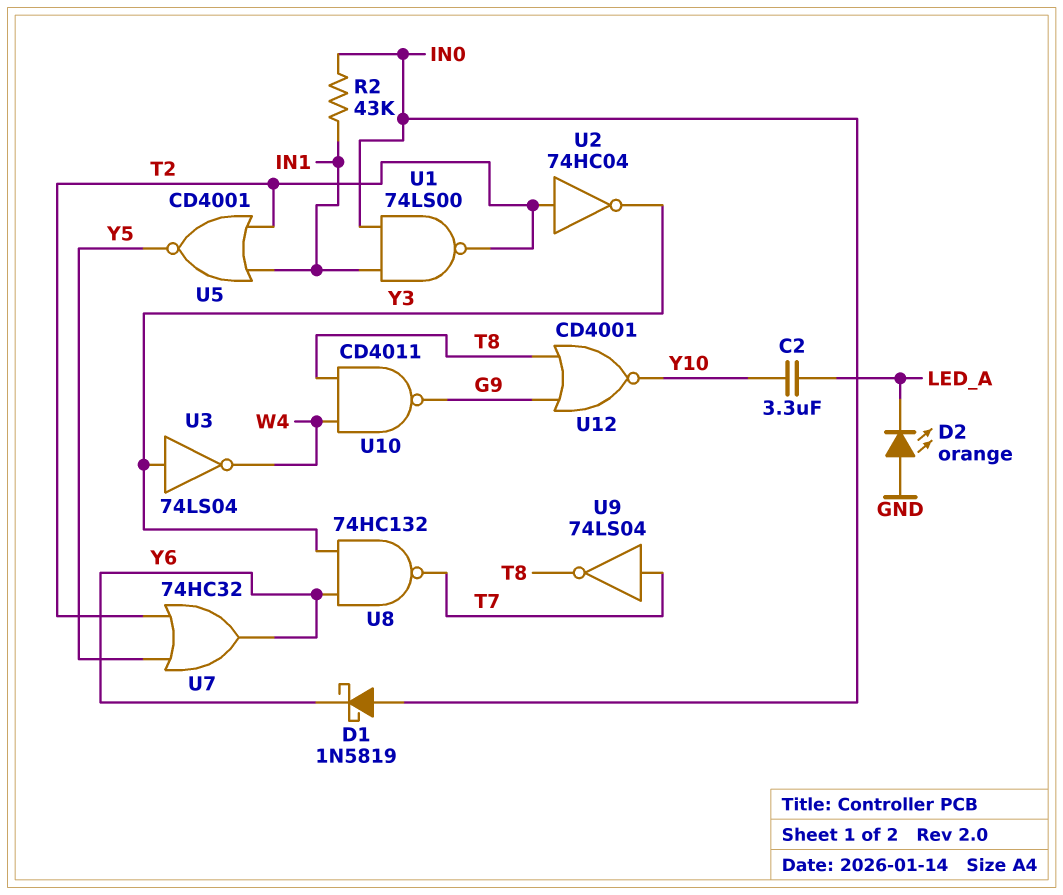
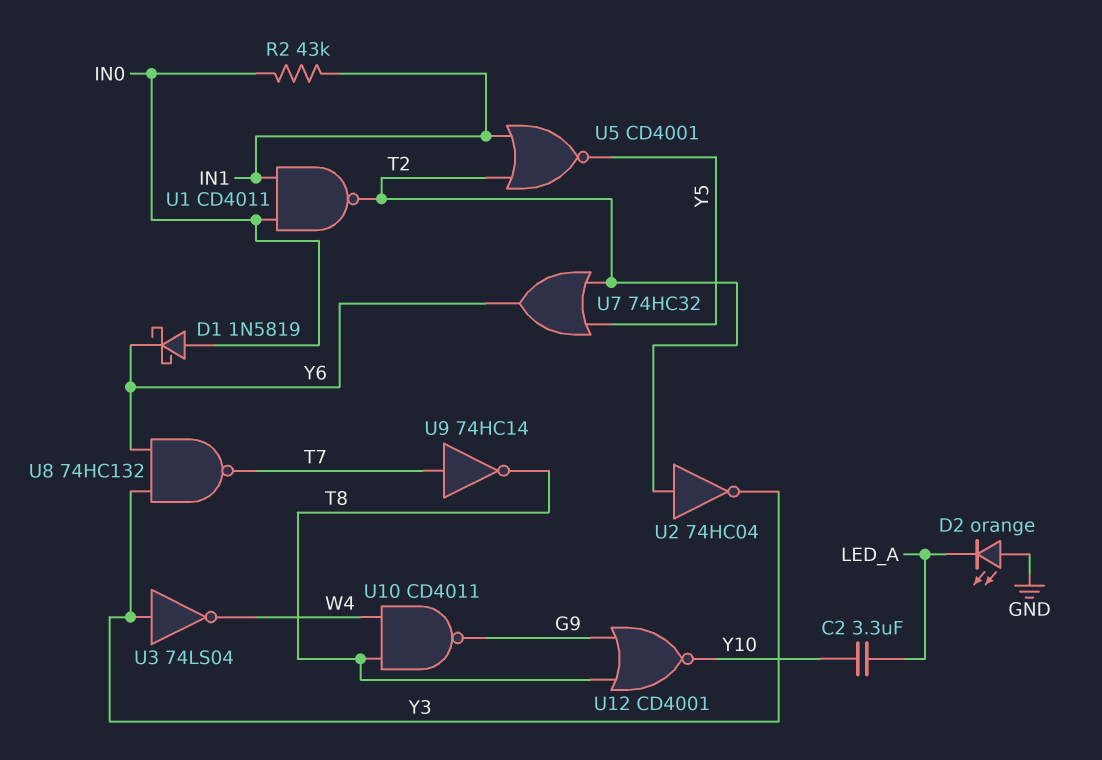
U1: NAND 74LS00 (in IN0, in IN1, out T2) -> NAND CD4011 (in IN0, in IN1, out T2)
U9: NOT 74LS04 (in T7, out T8) -> NOT 74HC14 (in T7, out T8)

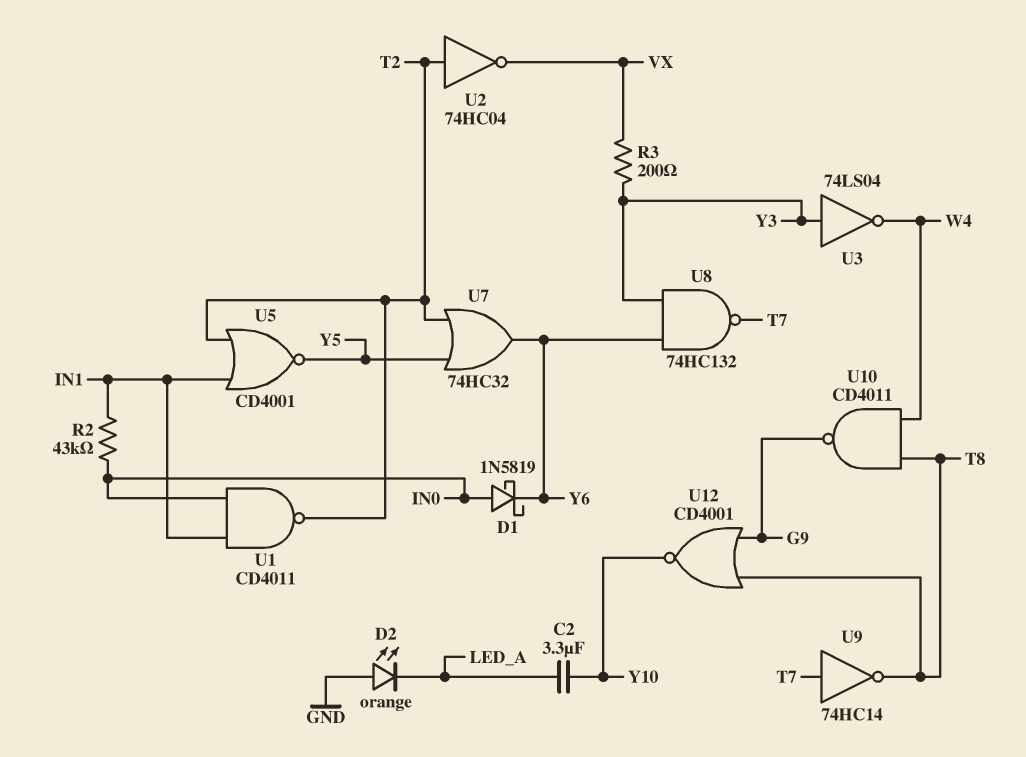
R3: none -> 200 (VX, Y3)
U2: NOT 74HC04 (in T2, out Y3) -> NOT 74HC04 (in T2, out VX)

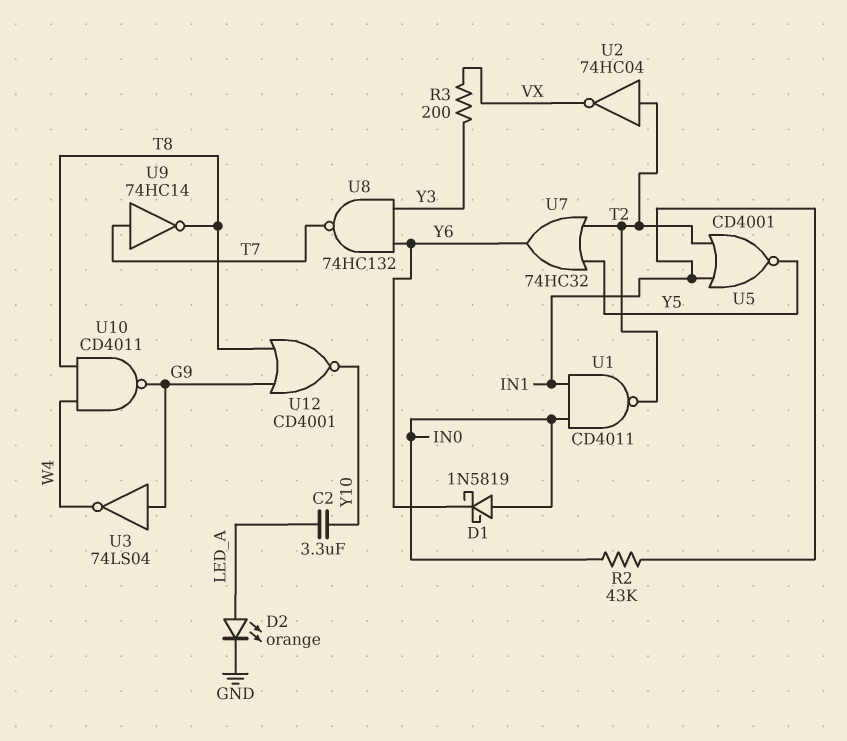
D2: LED orange (A GND, K LED_A) -> LED orange (A LED_A, K GND)
U3: NOT 74LS04 (in Y3, out W4) -> NOT 74LS04 (in G9, out W4)

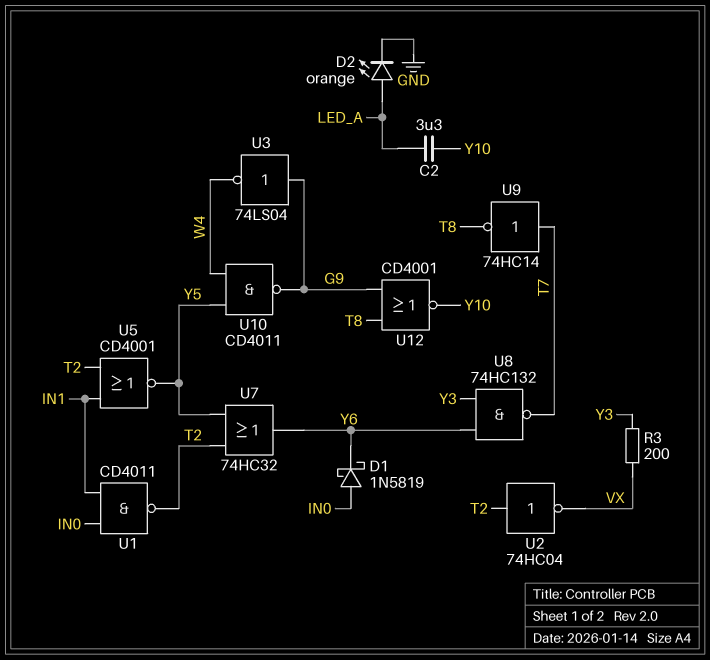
R2: 43k (IN0, IN1) -> none
U10: NAND CD4011 (in T8, in W4, out G9) -> NAND CD4011 (in W4, in Y5, out G9)

